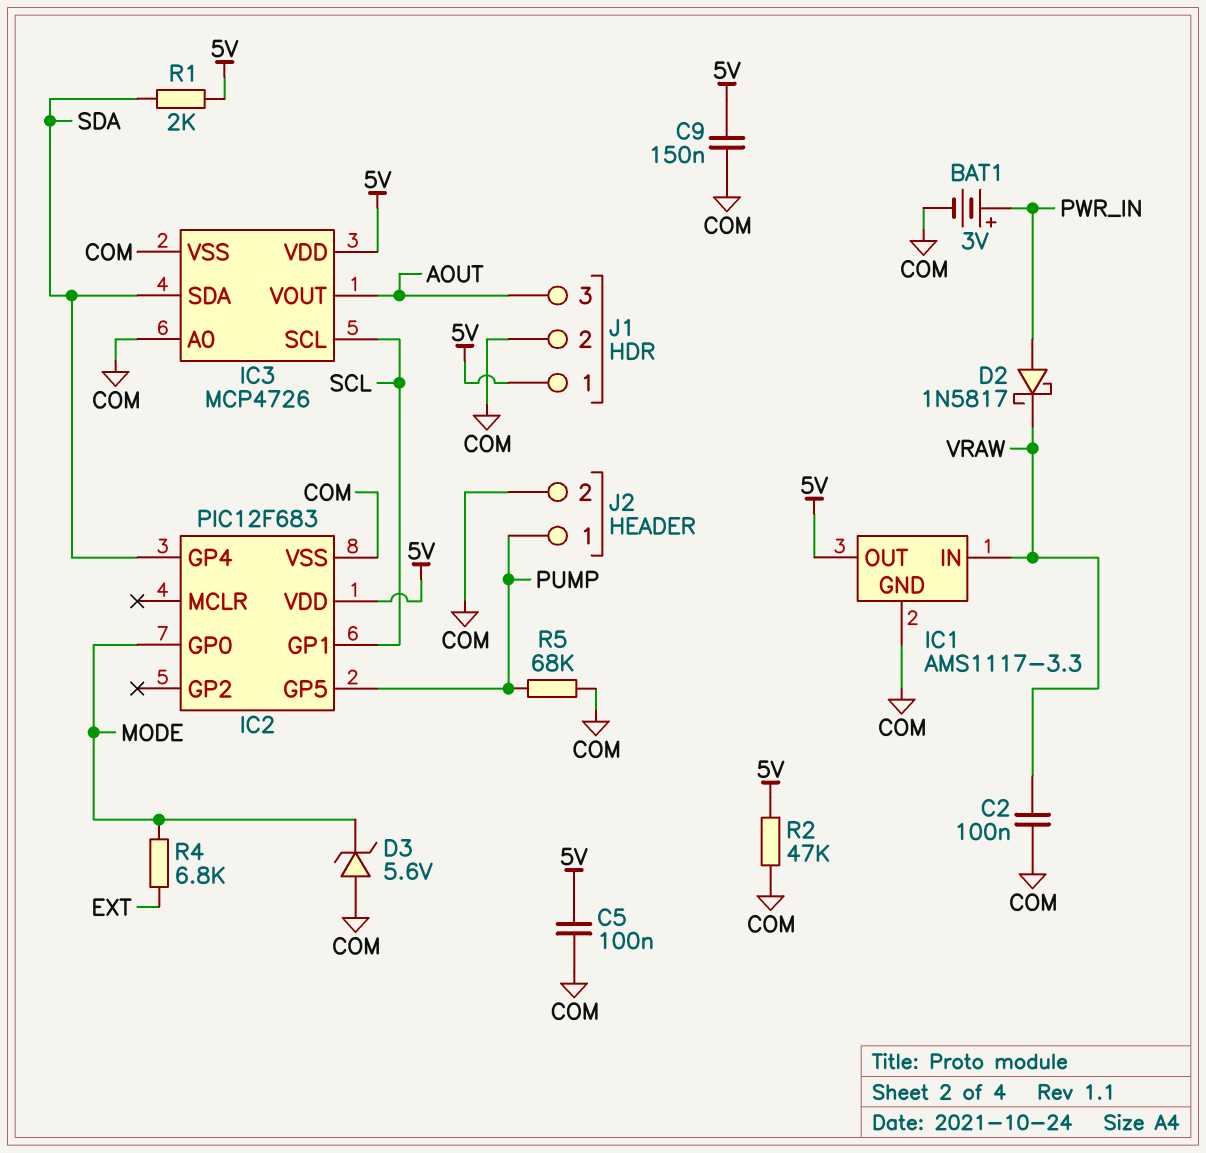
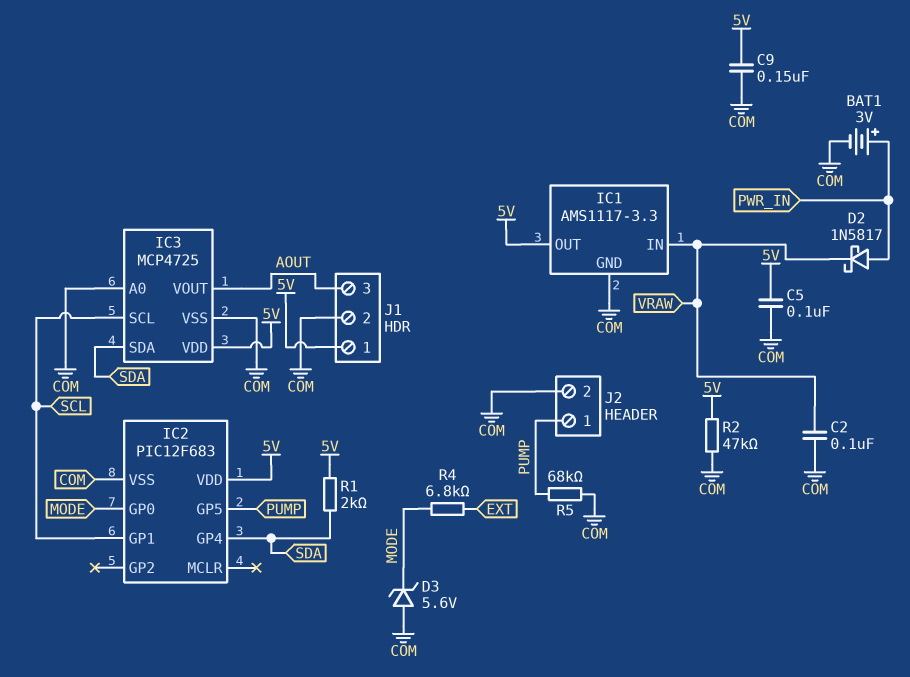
IC3: MCP4726 -> MCP4725

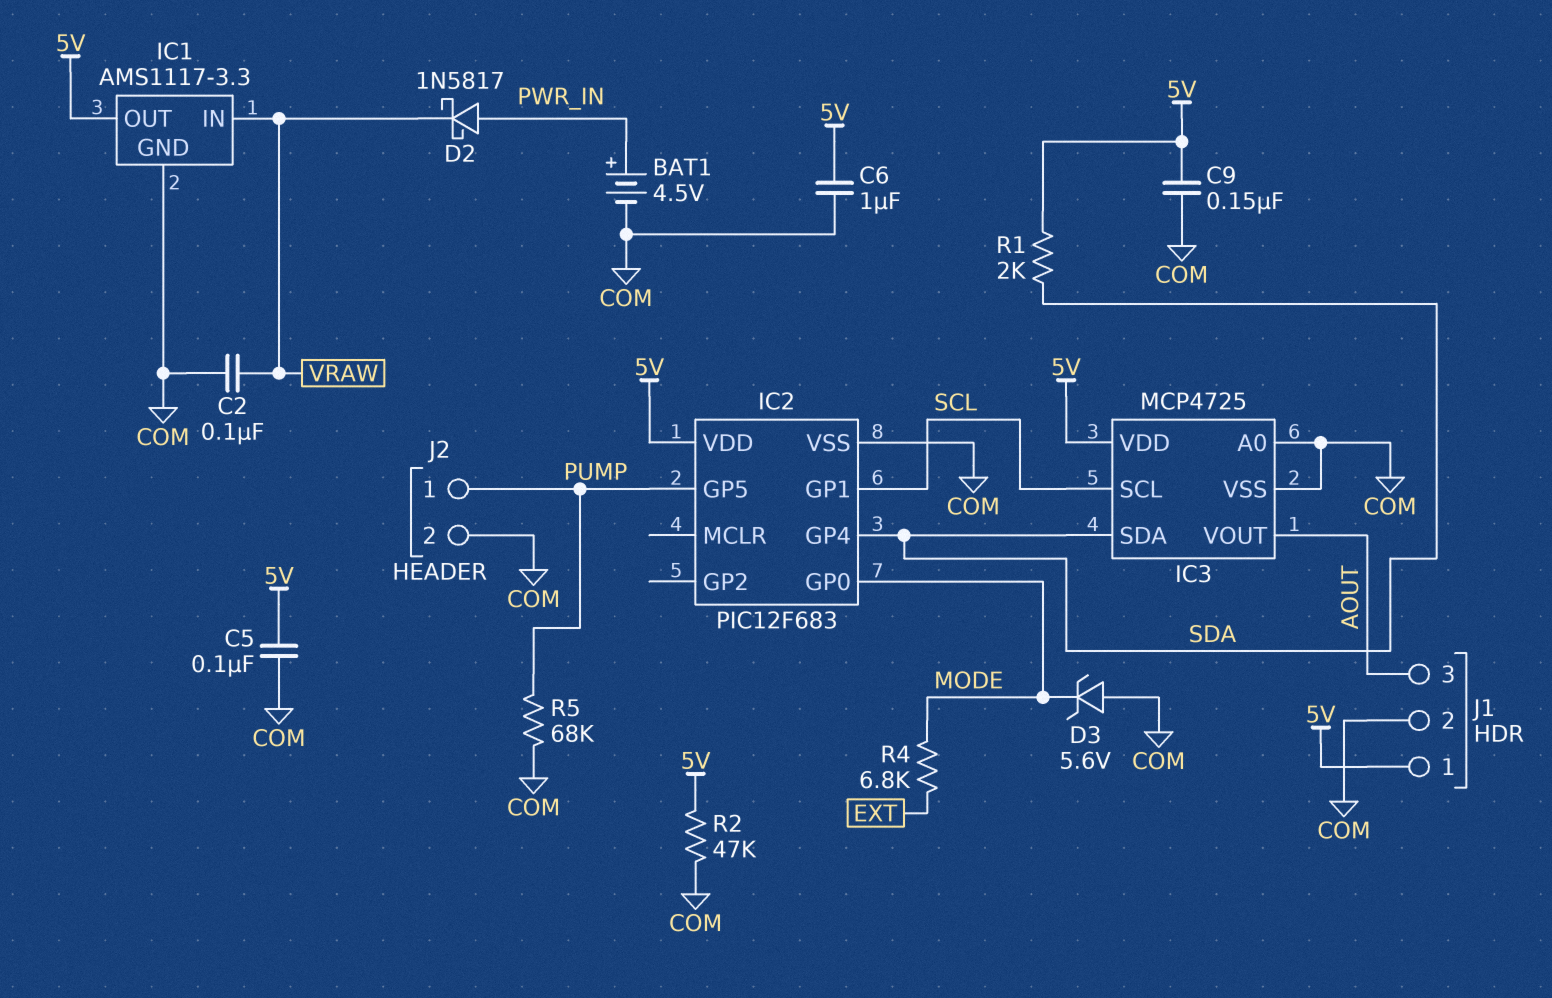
BAT1: 3V (plus PWR_IN, minus COM) -> 4.5V (plus PWR_IN, minus COM)
C6: none -> 1uF (5V, COM)

